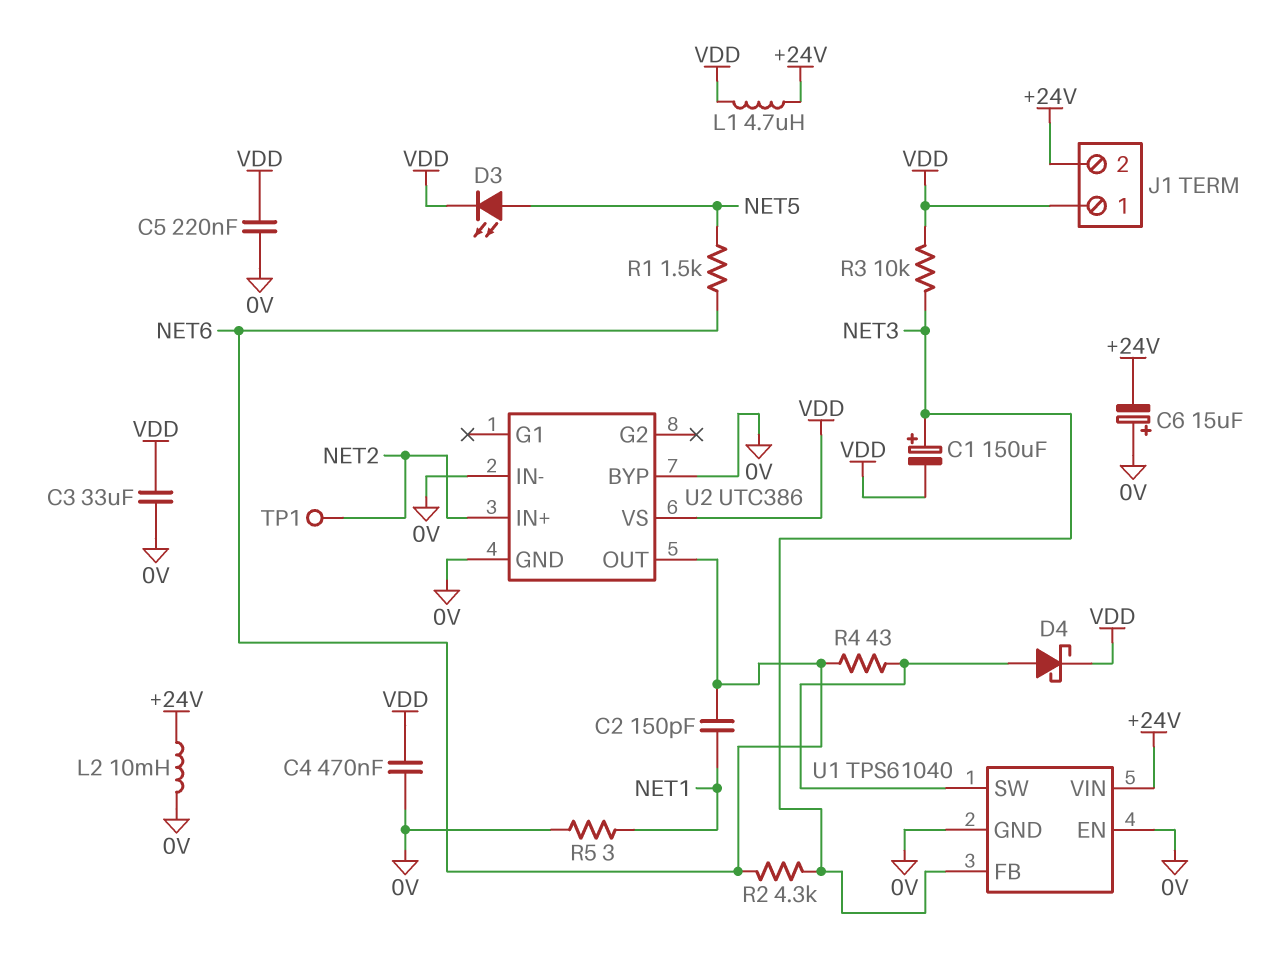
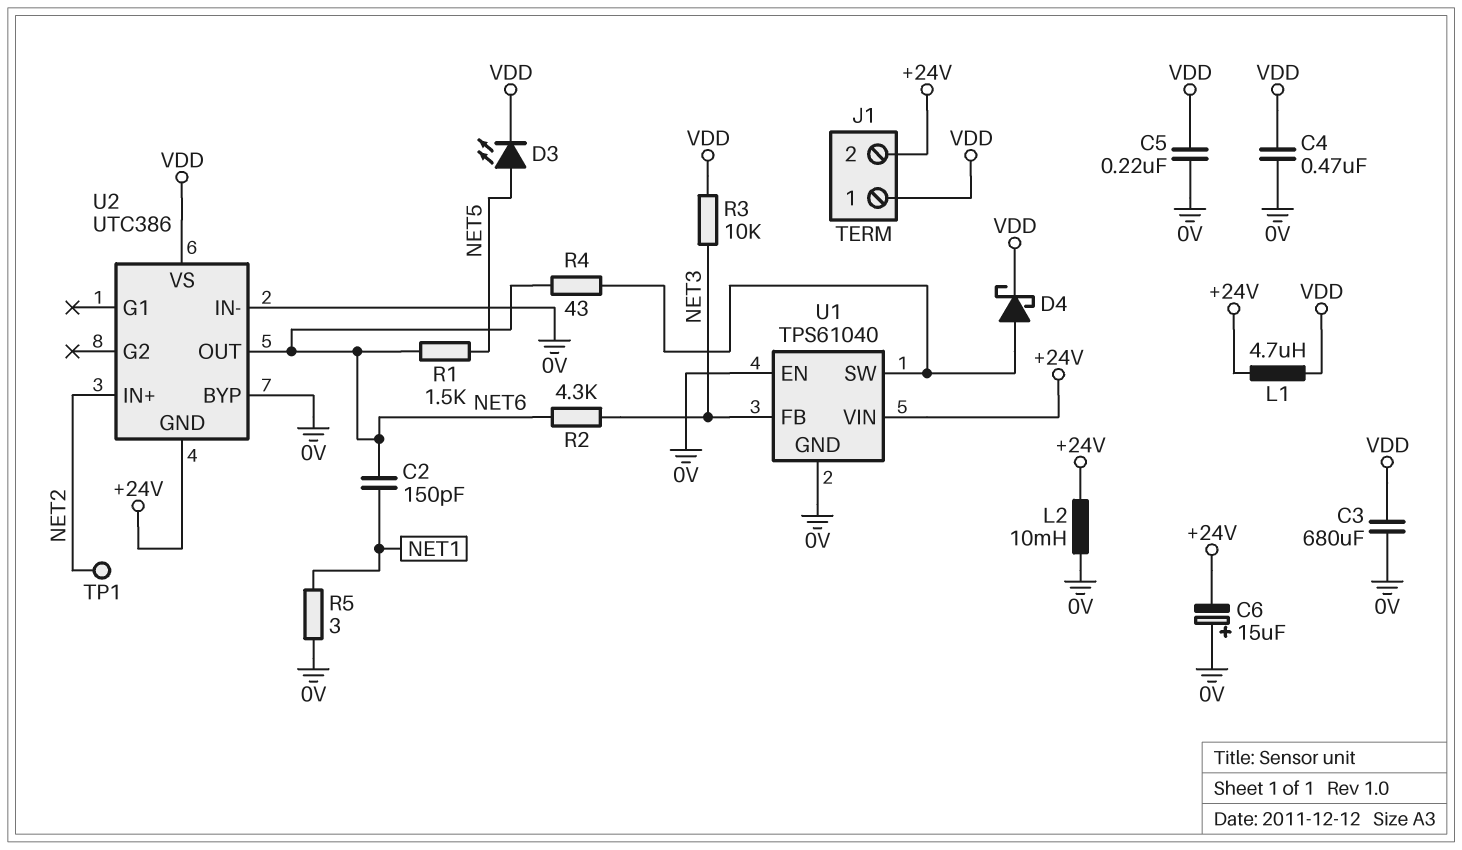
C1: 150uF (plus NET3, minus VDD) -> none
C3: 33uF (0V, VDD) -> 680uF (0V, VDD)
U2 pin GND: 0V -> +24V

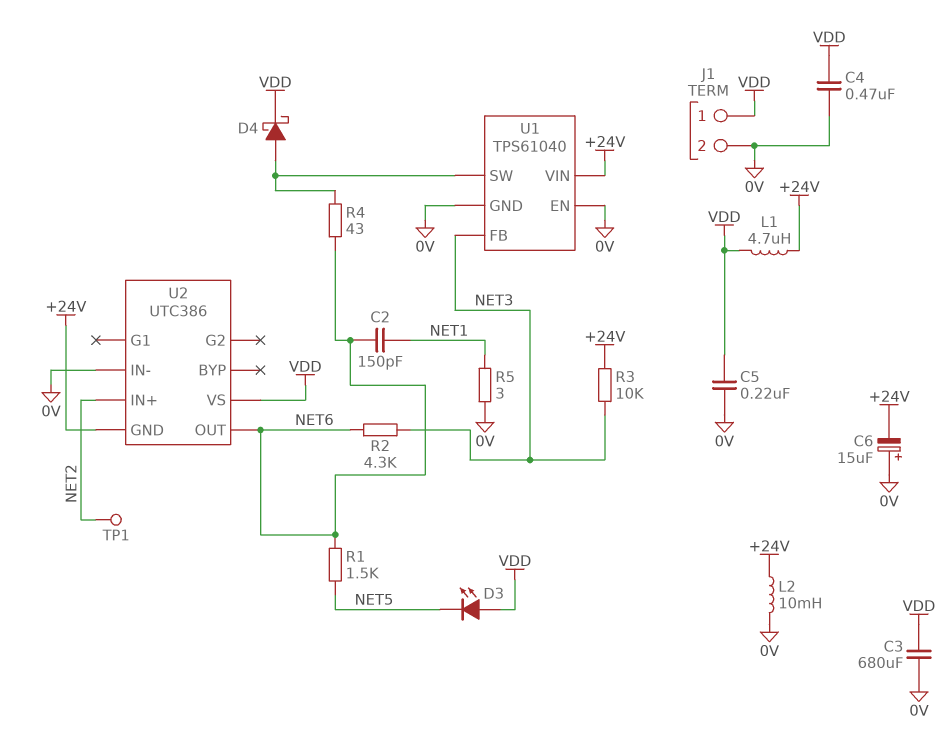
D3: LED (A NET5, K VDD) -> LED (A VDD, K NET5)
J1 pin 2: +24V -> 0V
R3: 10k (NET3, VDD) -> 10k (+24V, NET3)
U2 pin BYP: 0V -> none

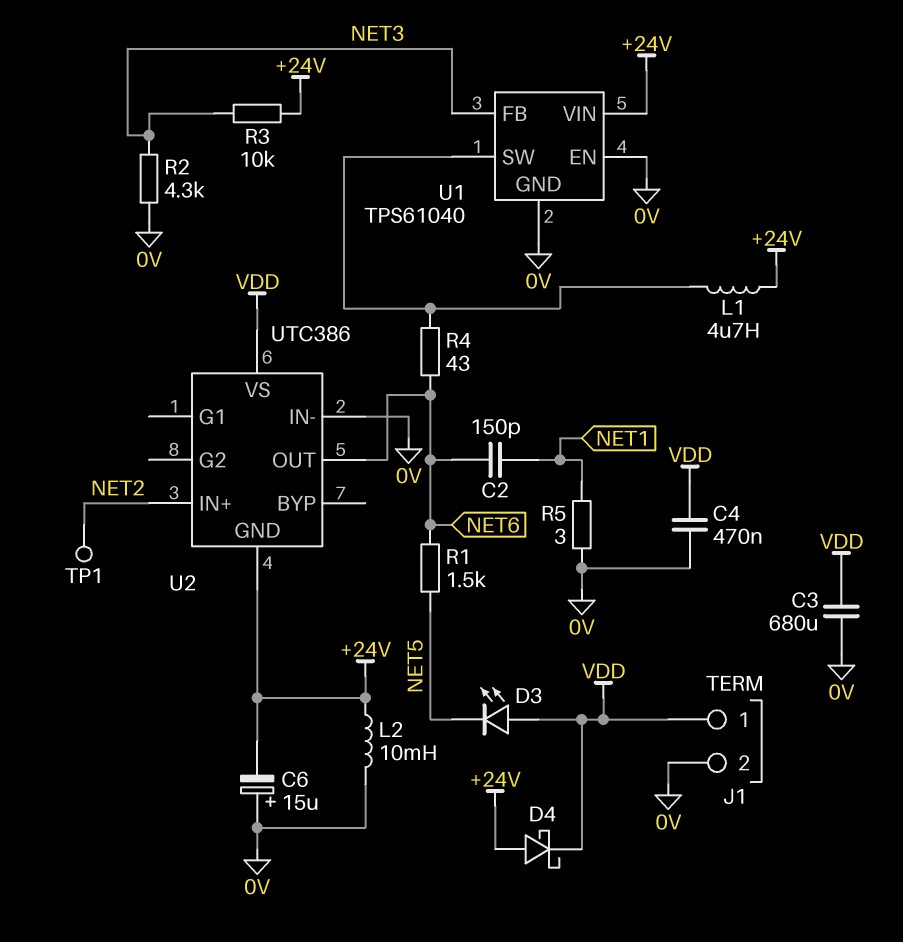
C5: 220nF (0V, VDD) -> none
D4: schottky (A U1/SW, K VDD) -> schottky (A +24V, K VDD)
L1: 4.7uH (+24V, VDD) -> 4.7uH (+24V, U1/SW)
R2: 4.3k (NET3, NET6) -> 4.3k (0V, NET3)

